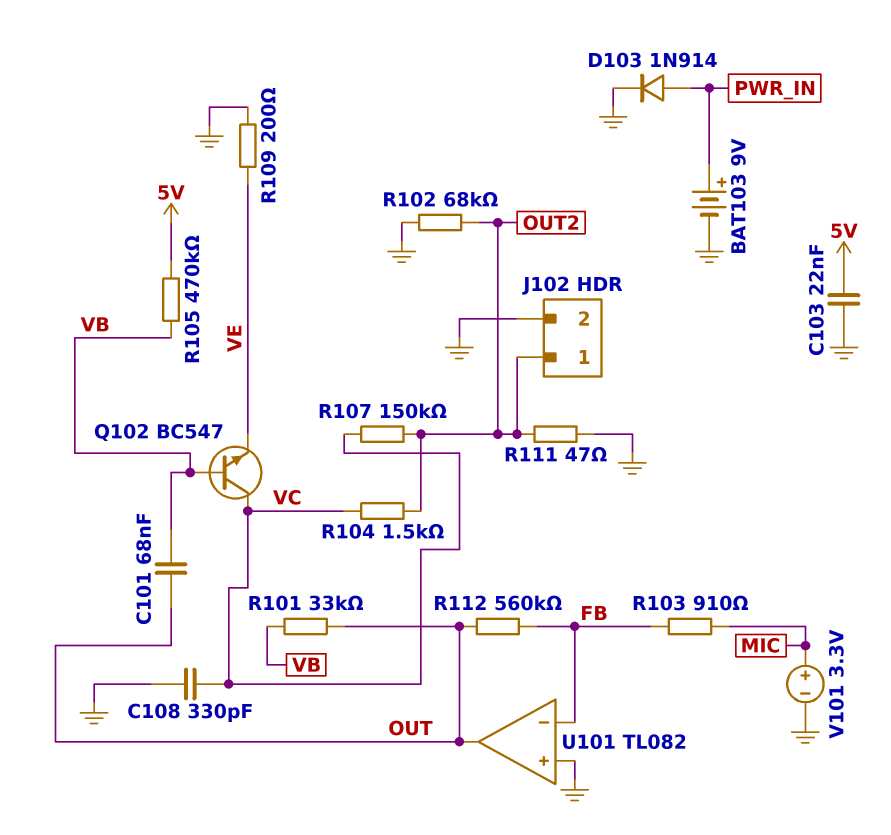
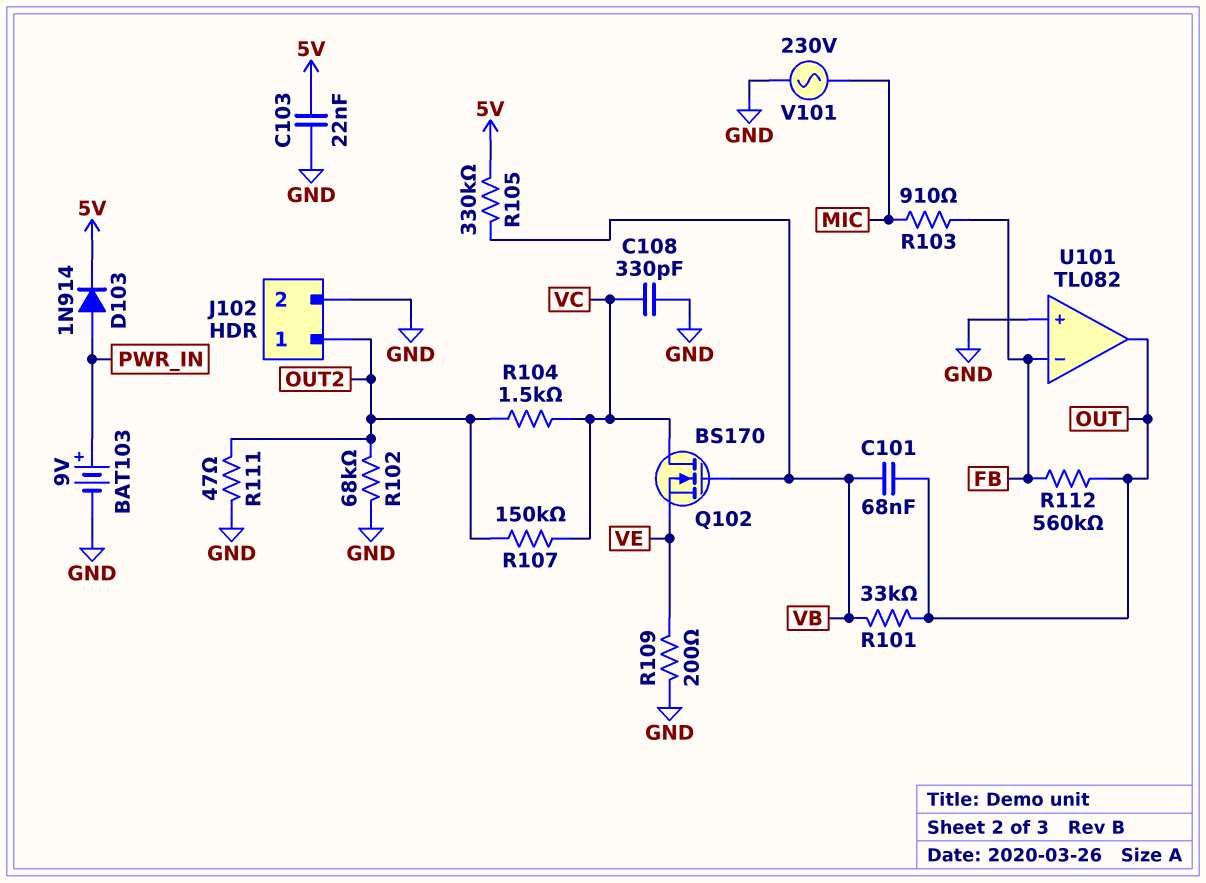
D103: diode 1N914 (A PWR_IN, K GND) -> diode 1N914 (A PWR_IN, K 5V)
Q102: NPN BC547 (B VB, C VC, E VE) -> NMOS BS170 (G VB, D VC, S VE)
R105: 470k (5V, VB) -> 330k (5V, VB)
V101: 3.3V (plus MIC, minus GND) -> AC 230V (GND, MIC)

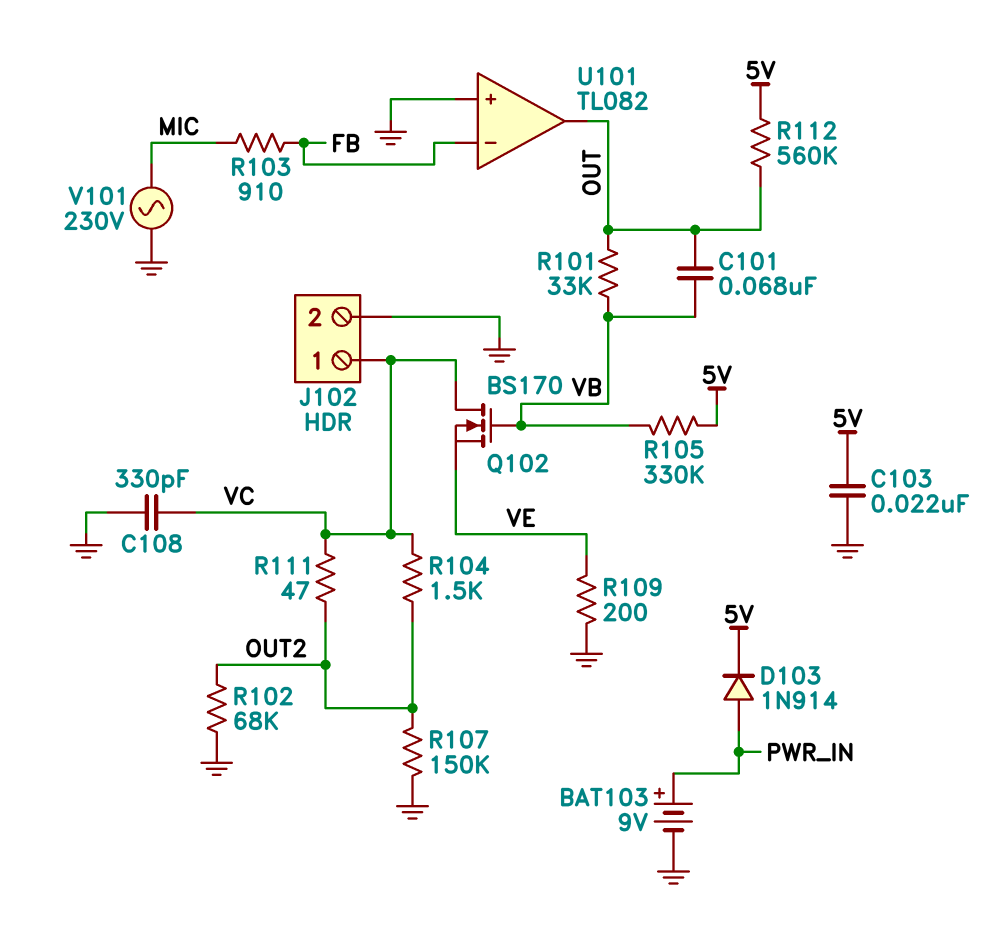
J102 pin 1: OUT2 -> VC
R107: 150k (OUT2, VC) -> 150k (GND, OUT2)
R111: 47 (GND, OUT2) -> 47 (OUT2, VC)
R112: 560k (FB, OUT) -> 560k (5V, OUT)

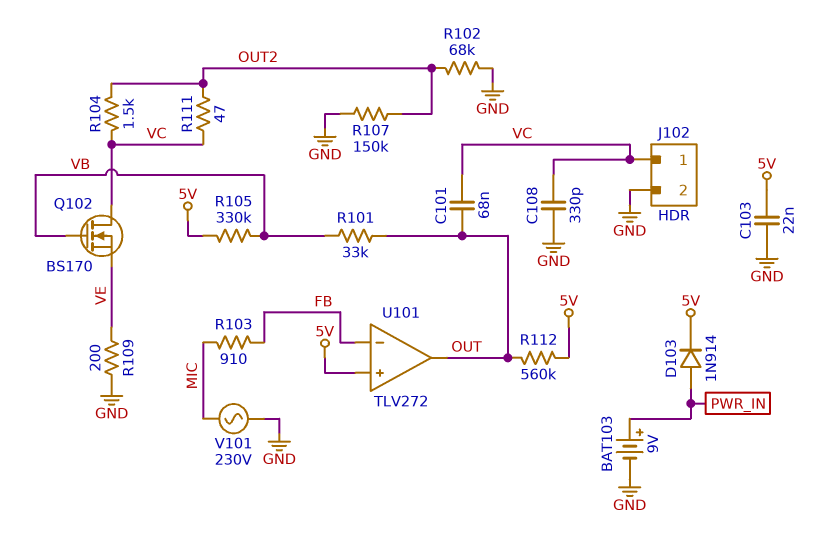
C101: 68nF (OUT, VB) -> 68nF (OUT, VC)
U101: TL082 -> TLV272
U101 pin in+: GND -> 5V

